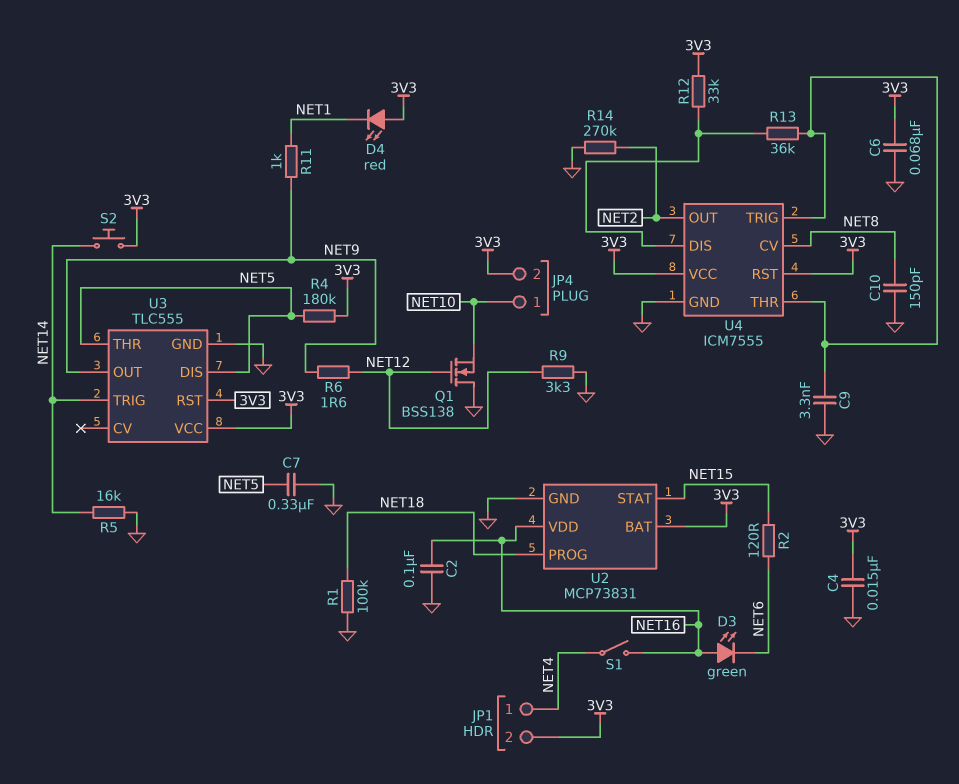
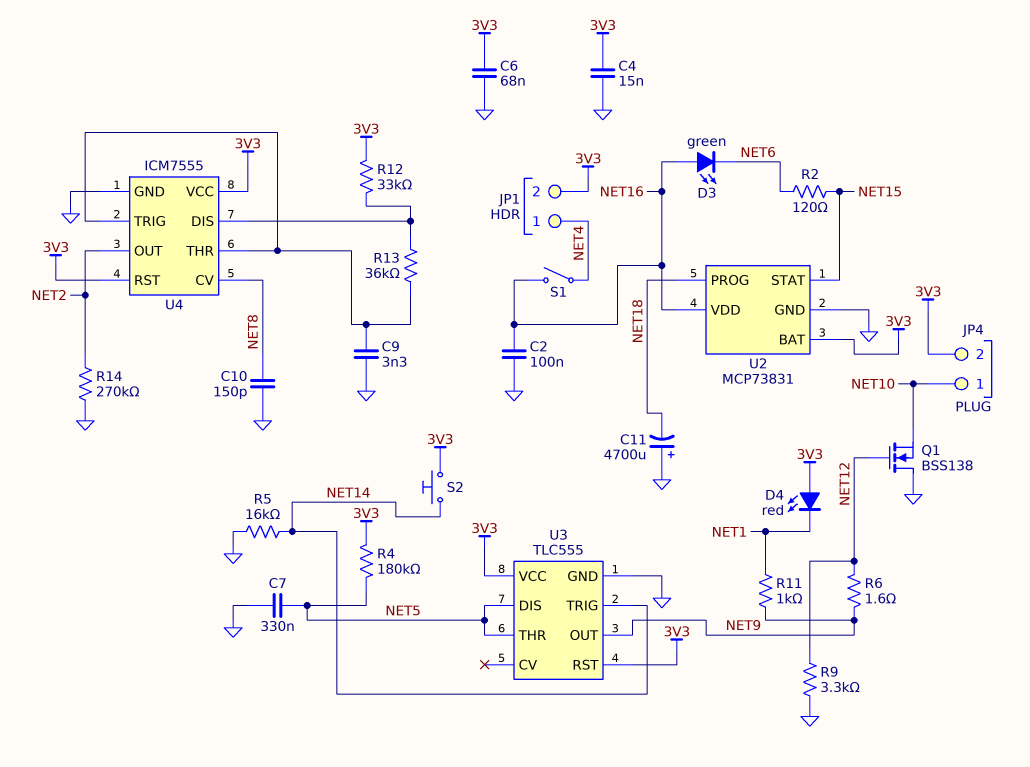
C11: none -> 4700uF (plus GND, minus NET18)
R1: 100k (GND, NET18) -> none

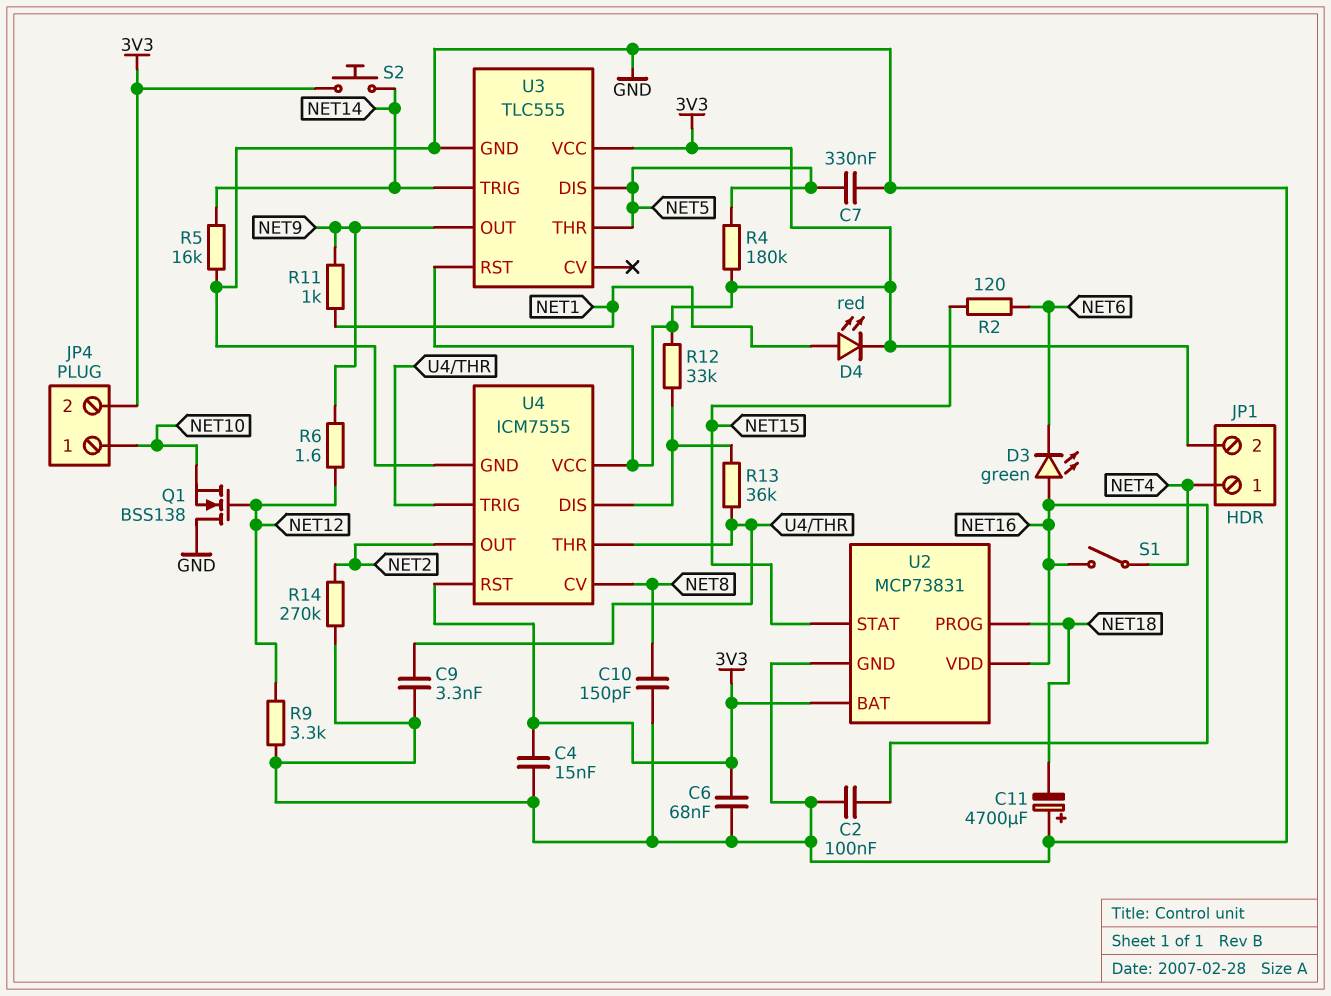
D4: LED red (A 3V3, K NET1) -> LED red (A NET1, K 3V3)

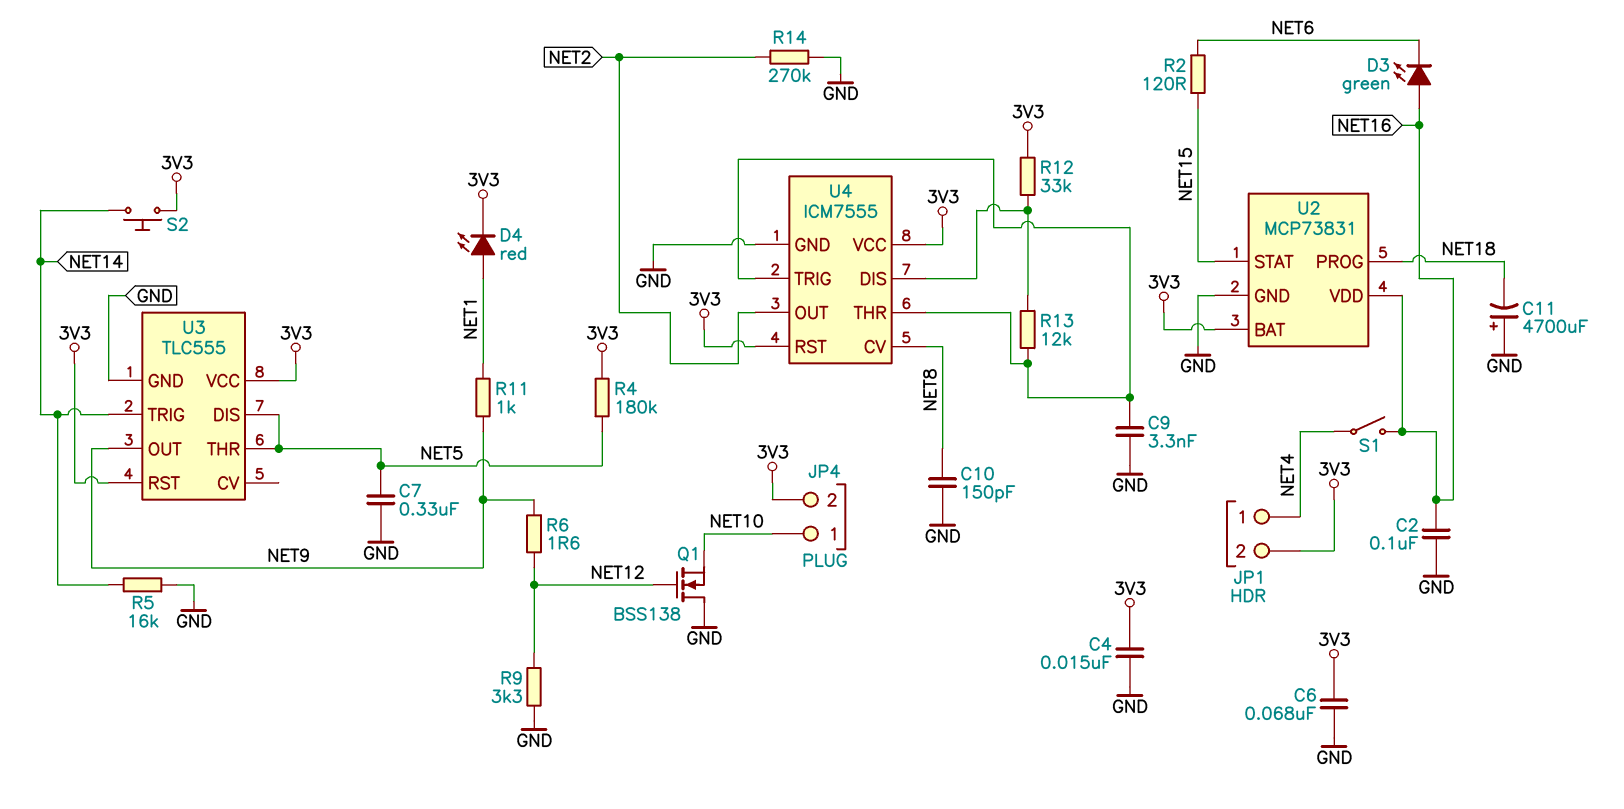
R13: 36k (U4/DIS, U4/THR) -> 12k (U4/DIS, U4/THR)

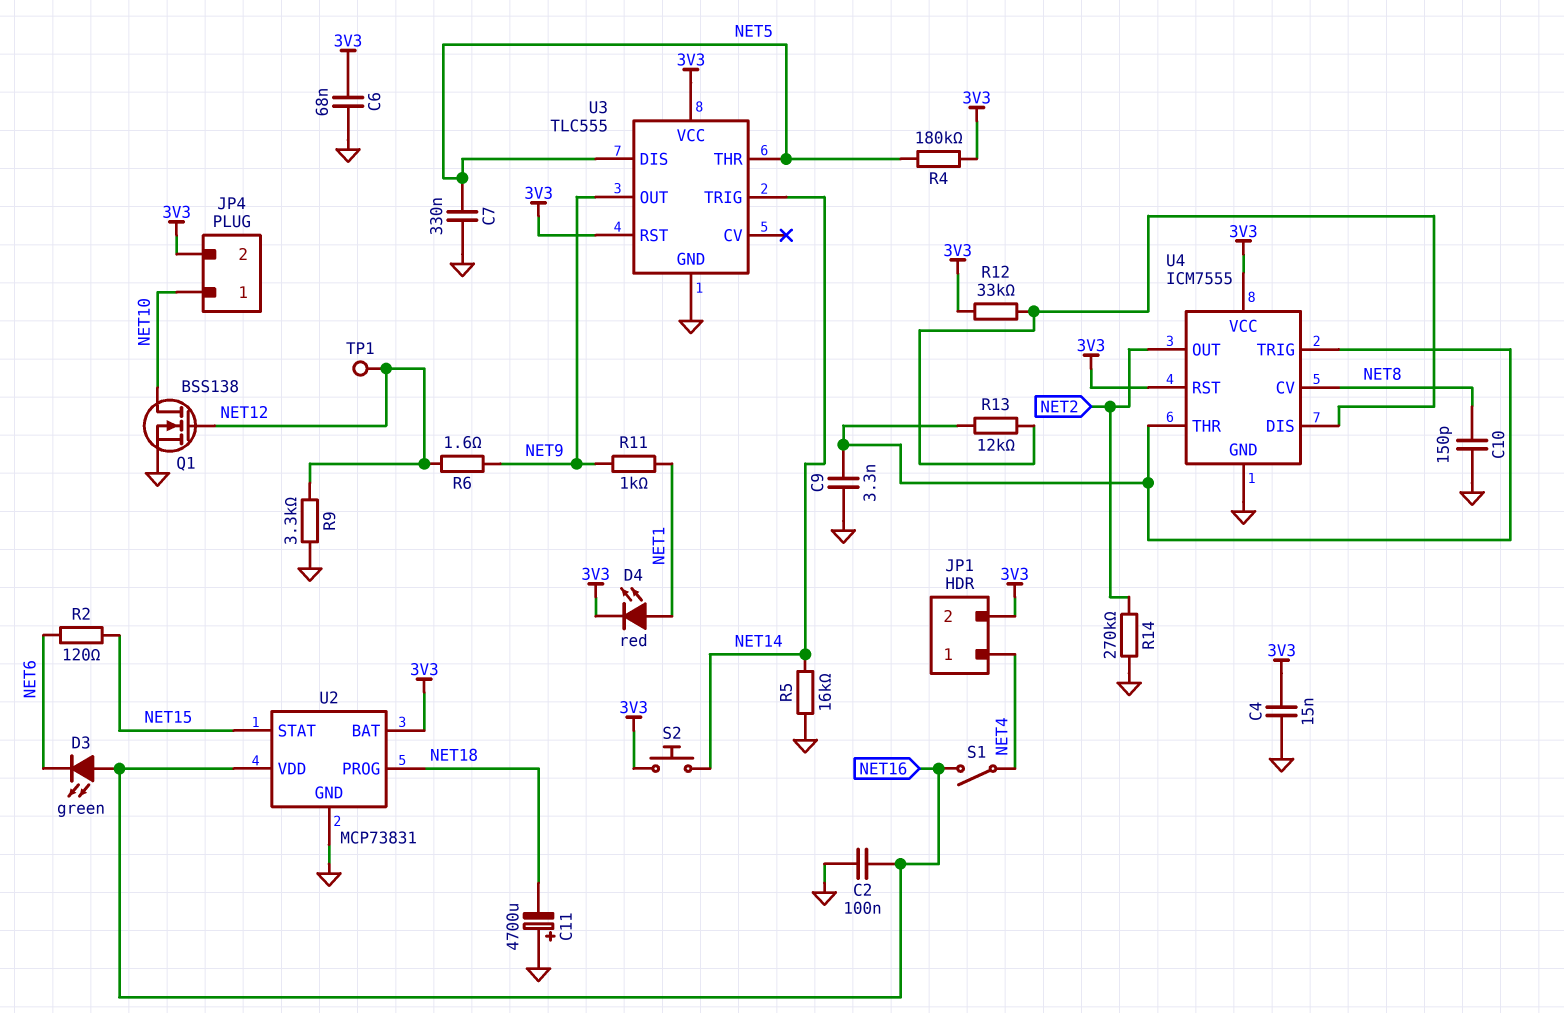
Q1: NMOS BSS138 (G NET12, D GND, S NET10) -> NMOS BSS138 (G NET12, D NET10, S GND)
TP1: none -> test point (NET12)

